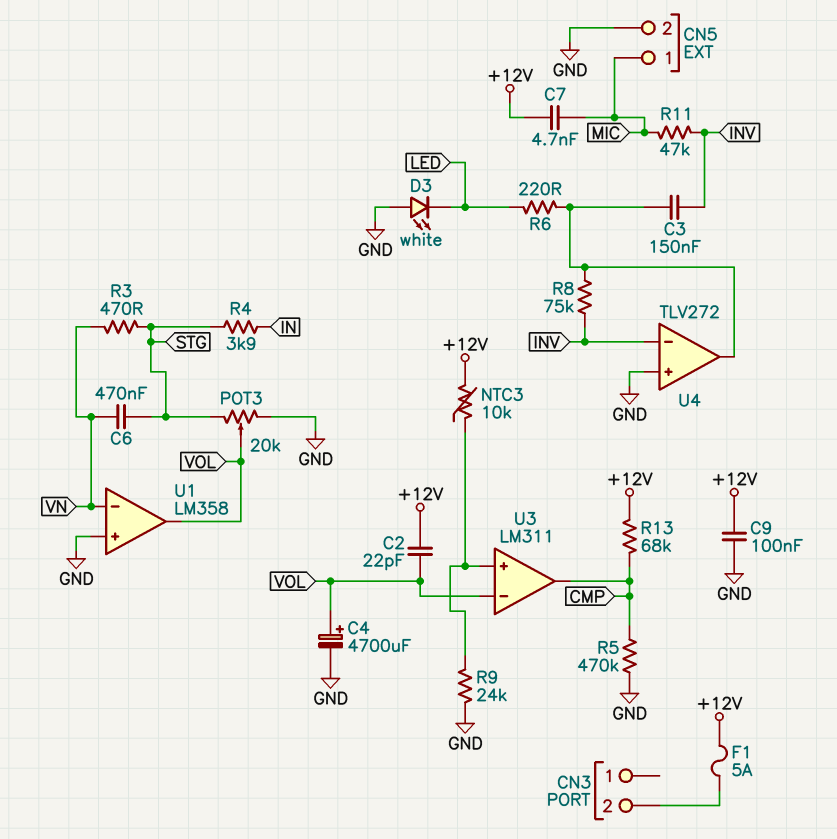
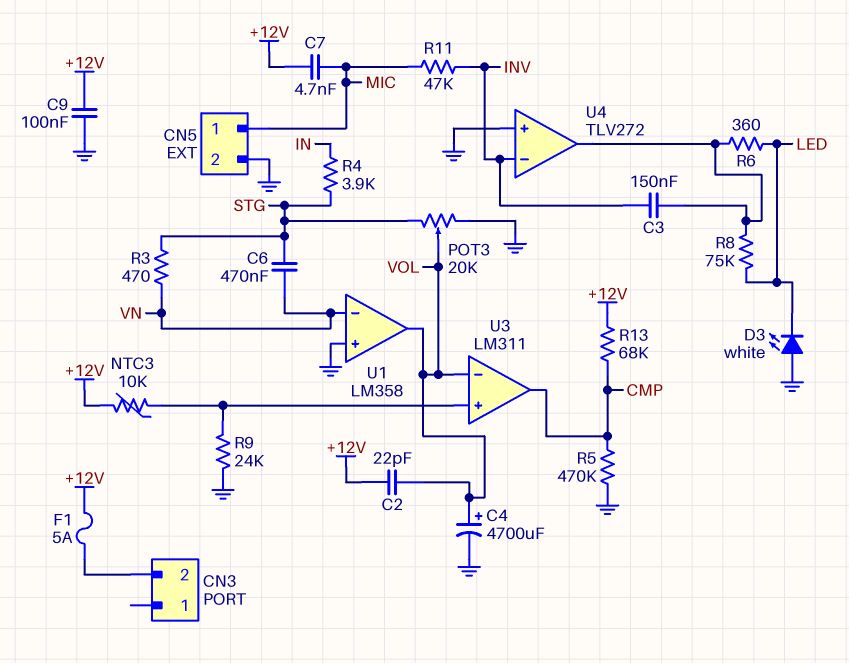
R6: 220 (LED, U4/out) -> 360 (LED, U4/out)
R8: 75k (INV, U4/out) -> 75k (LED, U4/out)

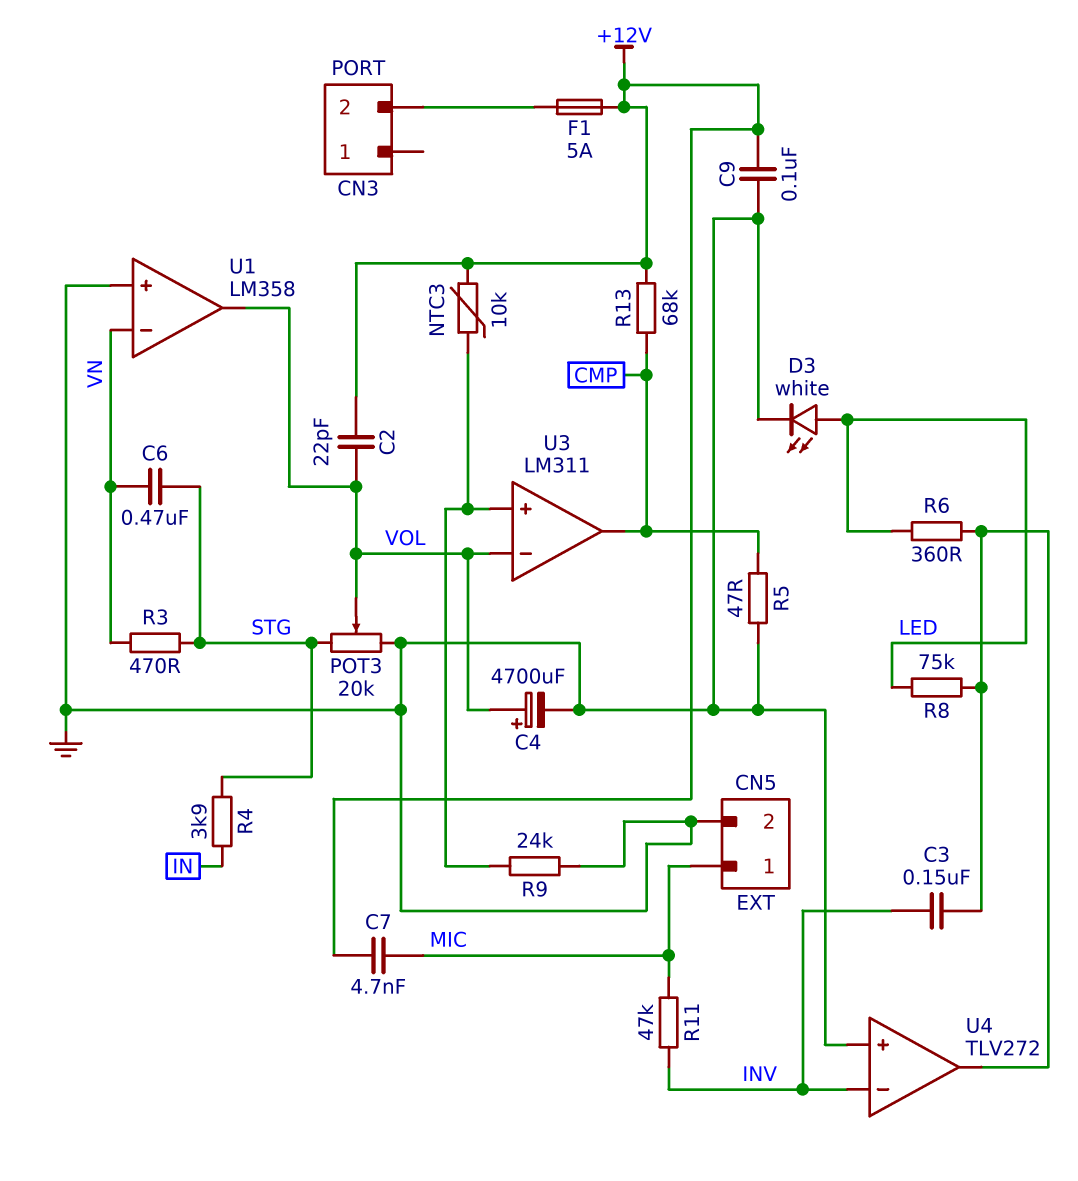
D3: LED white (A GND, K LED) -> LED white (A LED, K GND)
R5: 470k (CMP, GND) -> 47 (CMP, GND)

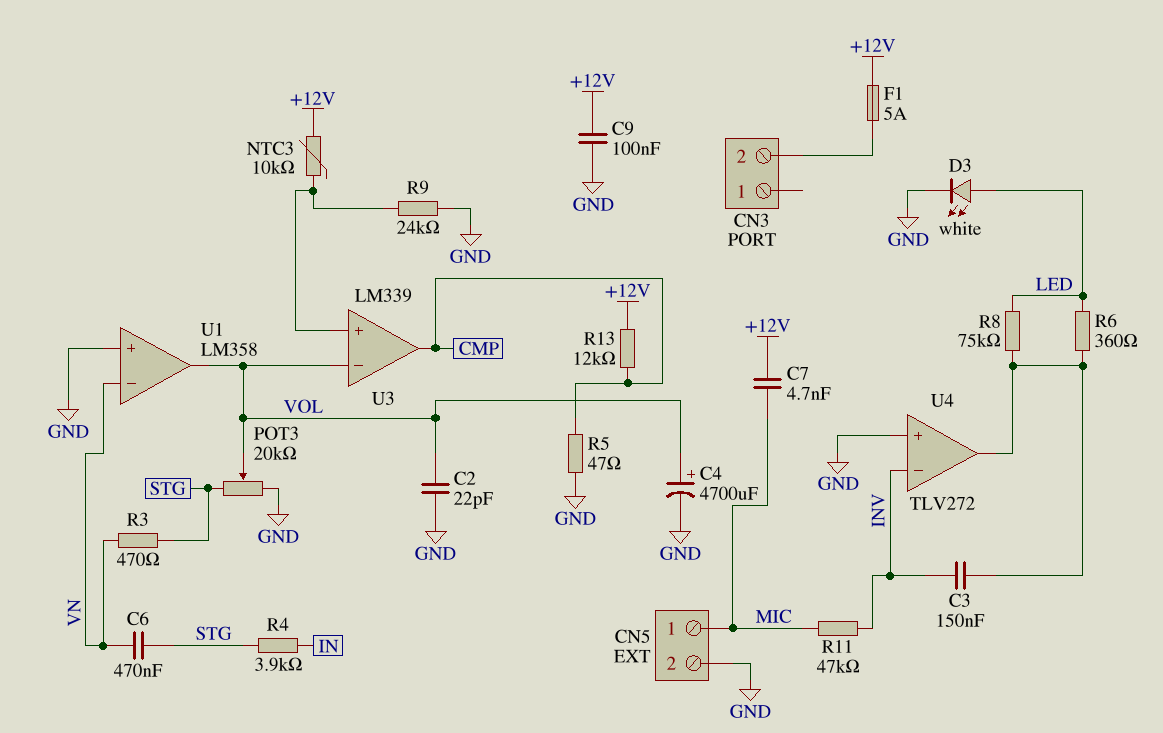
C2: 22pF (+12V, VOL) -> 22pF (GND, VOL)
R13: 68k (+12V, CMP) -> 12k (+12V, CMP)
U3: LM311 -> LM339

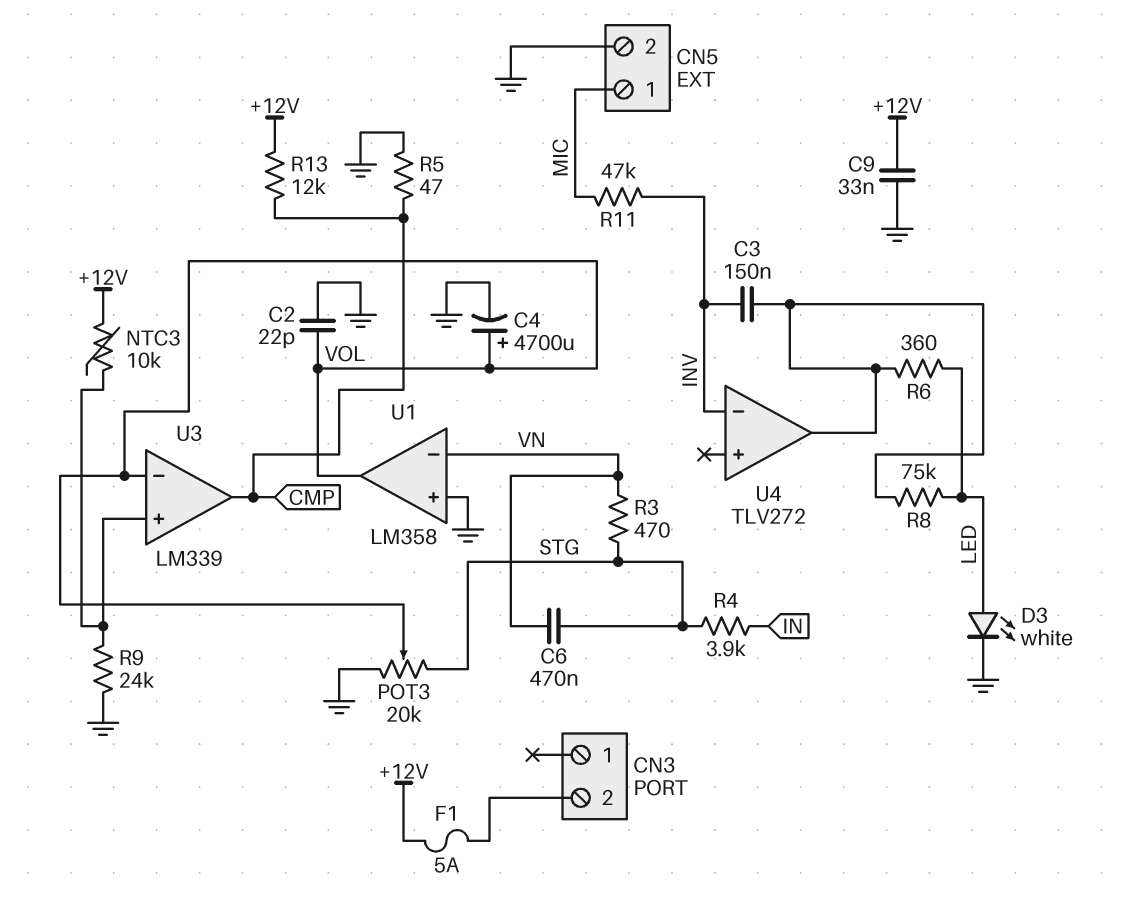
C7: 4.7nF (+12V, MIC) -> none
C9: 100nF (+12V, GND) -> 33nF (+12V, GND)
U4 pin in+: GND -> none

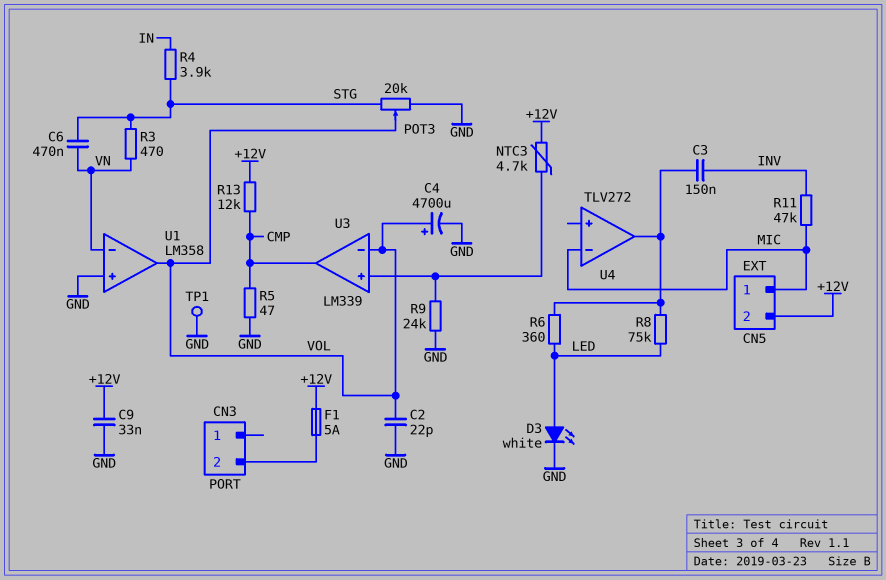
CN5 pin 2: GND -> +12V
NTC3: 10k (+12V, U3/in+) -> 4.7k (+12V, U3/in+)
TP1: none -> test point (GND)
U4 pin in-: INV -> MIC

